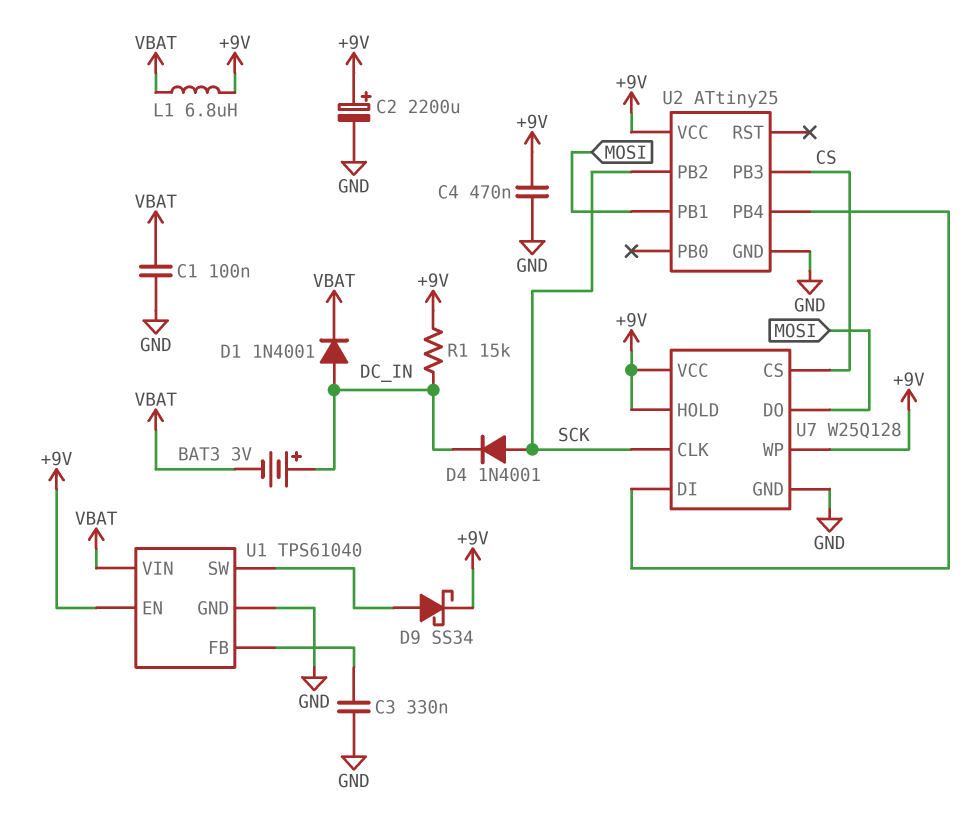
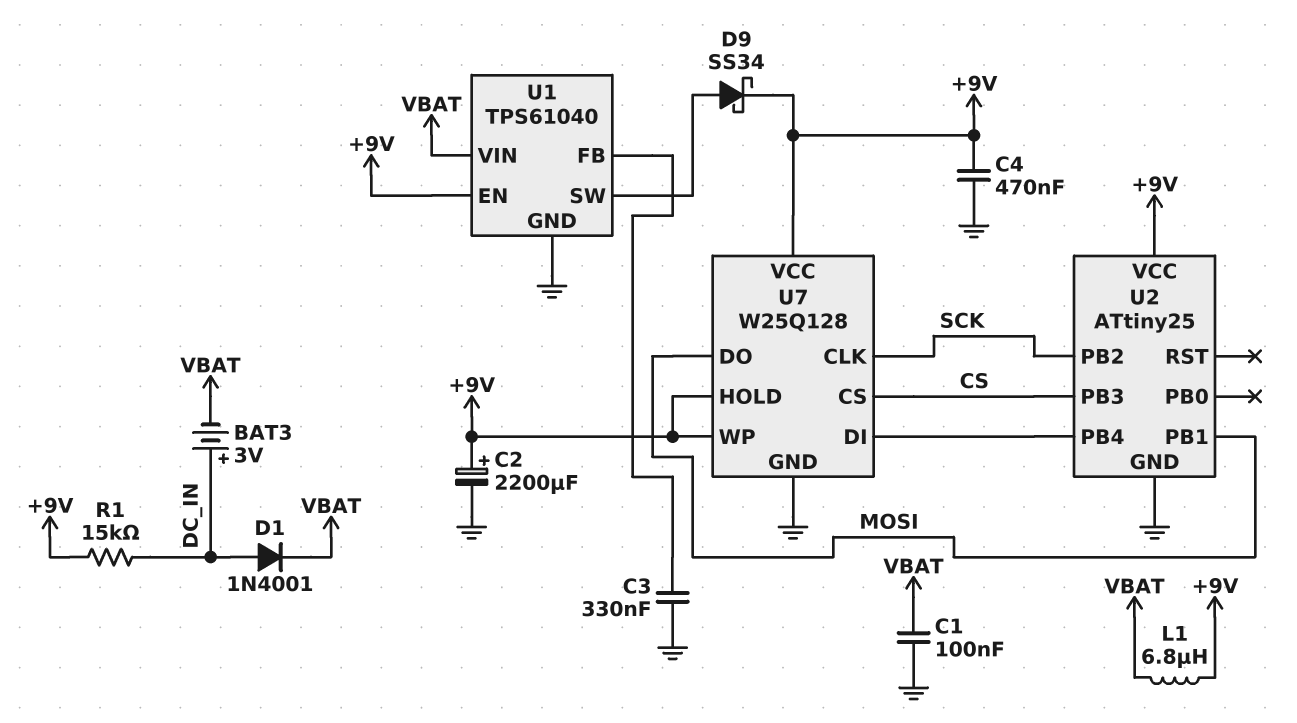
D4: diode 1N4001 (A SCK, K DC_IN) -> none

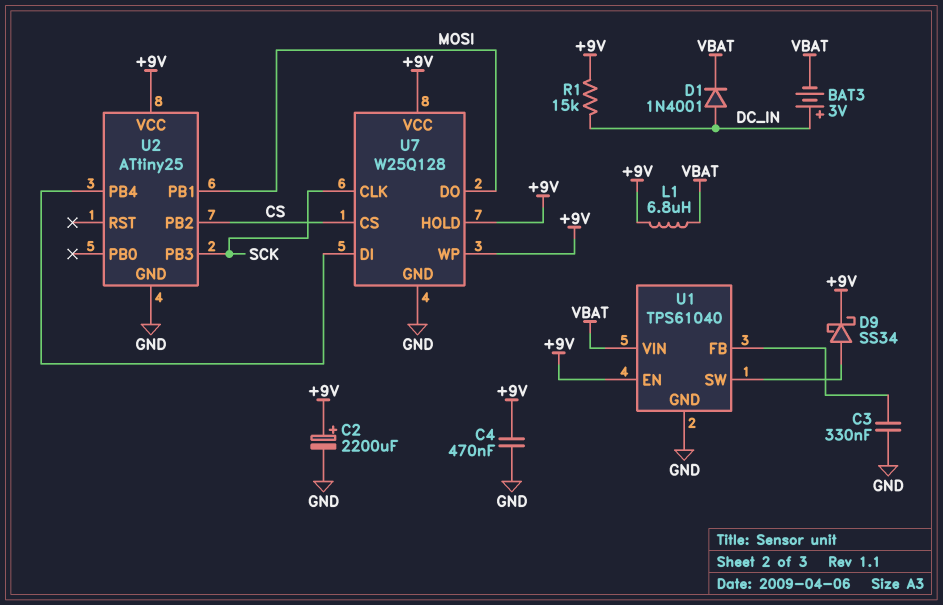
C1: 100nF (GND, VBAT) -> none
U2 pin PB2: SCK -> CS
U2 pin PB3: CS -> SCK

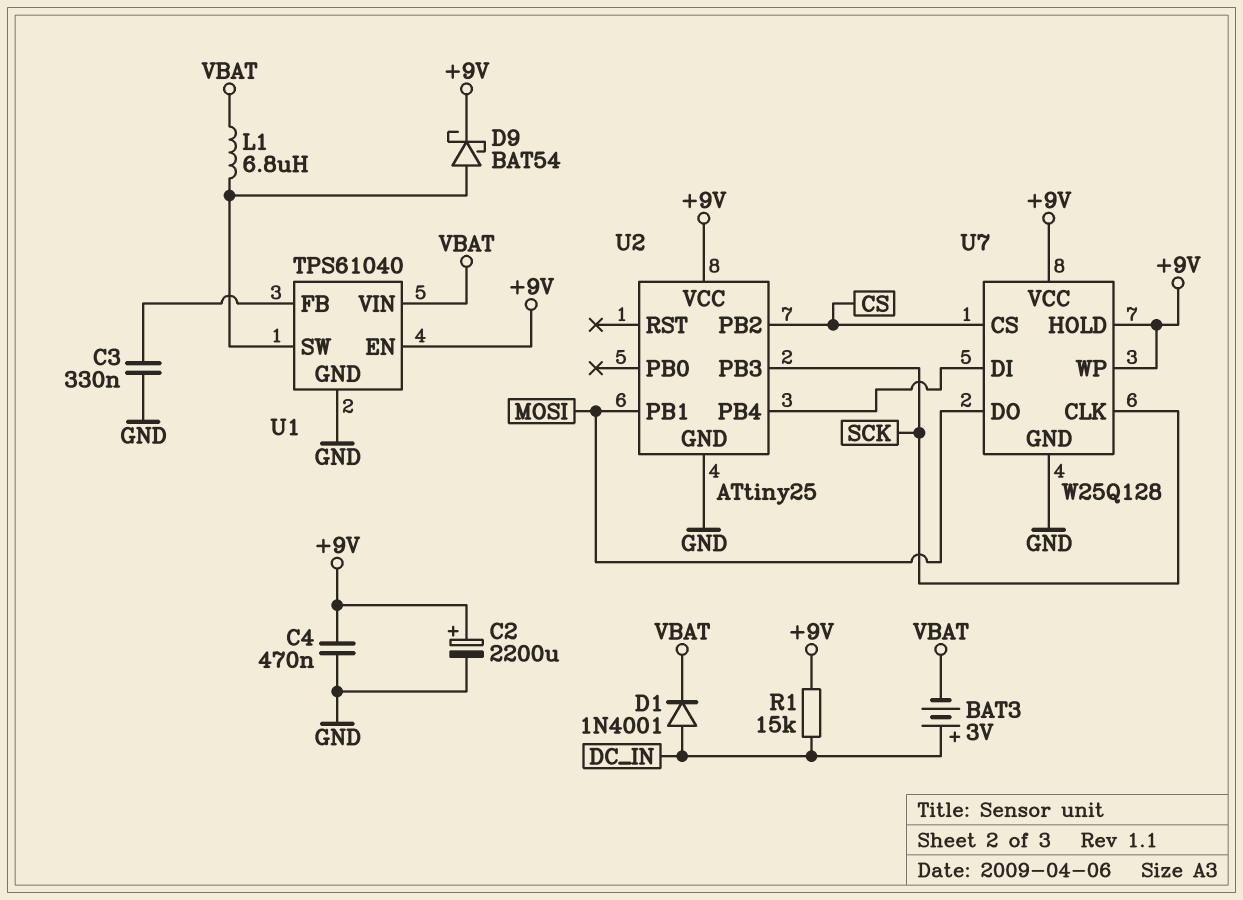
D9: schottky SS34 (A U1/SW, K +9V) -> schottky BAT54 (A U1/SW, K +9V)
L1: 6.8uH (+9V, VBAT) -> 6.8uH (U1/SW, VBAT)

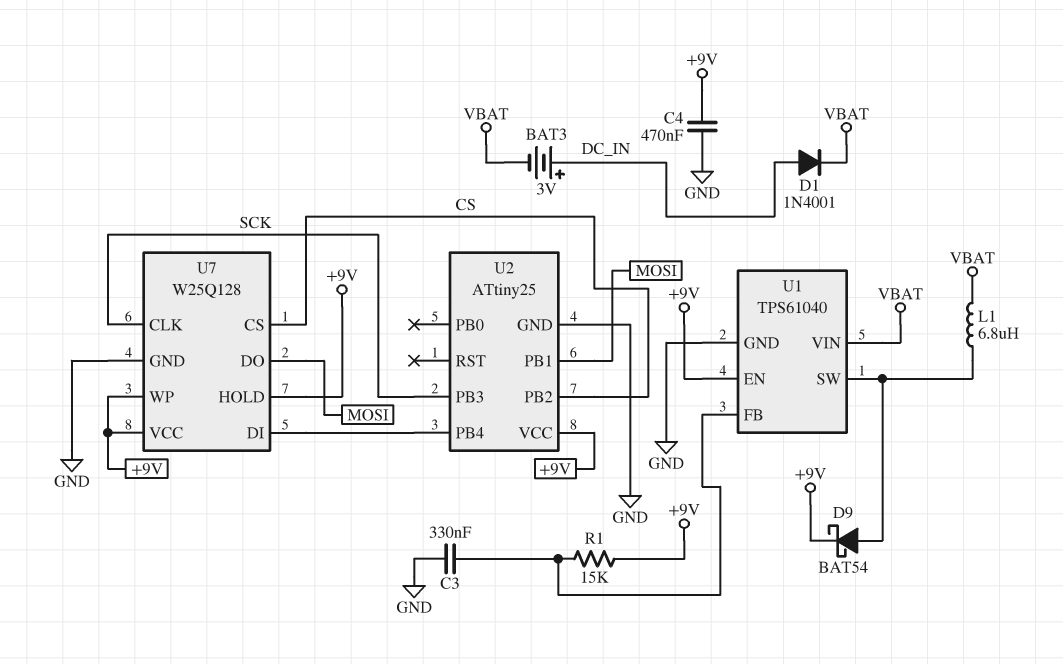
C2: 2200uF (plus +9V, minus GND) -> none
R1: 15k (+9V, DC_IN) -> 15k (+9V, U1/FB)

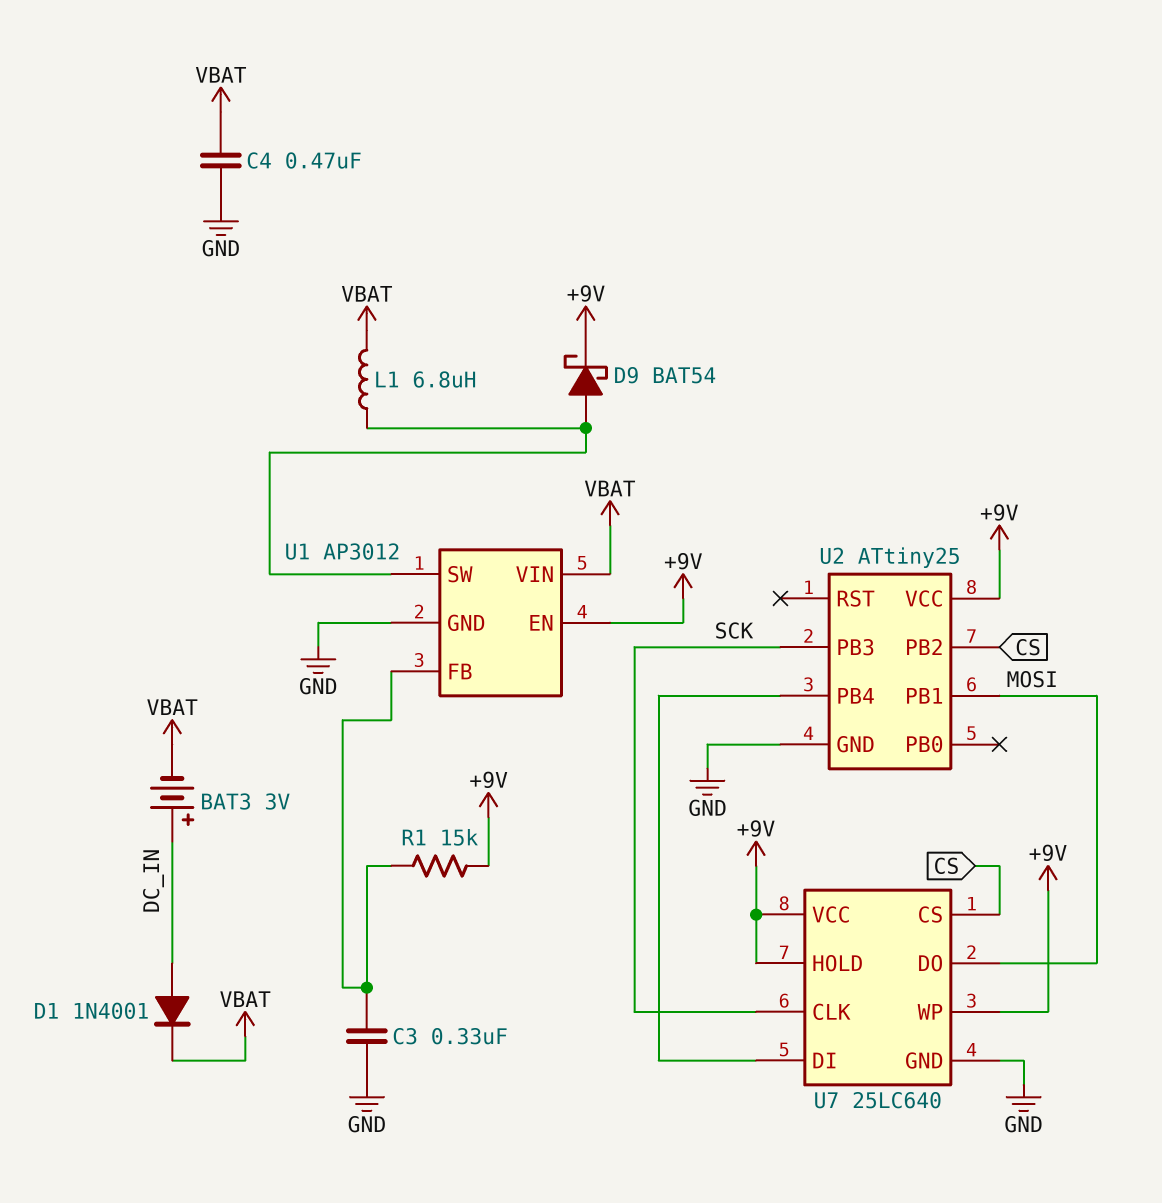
C4: 470nF (+9V, GND) -> 470nF (GND, VBAT)
U1: TPS61040 -> AP3012
U7: W25Q128 -> 25LC640

